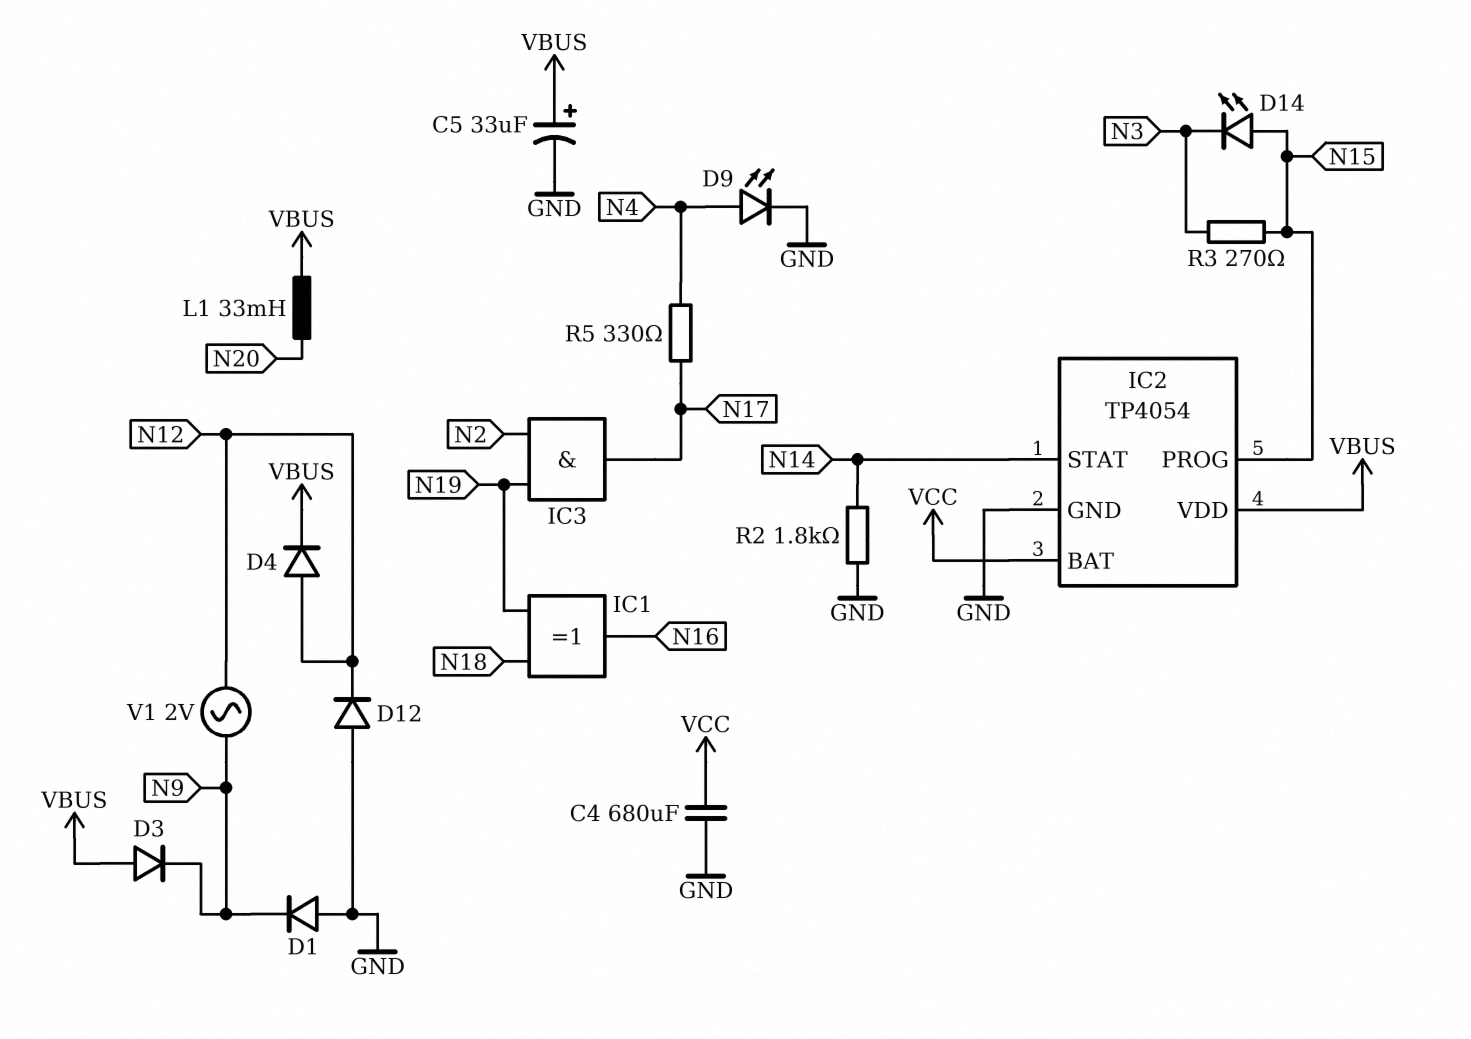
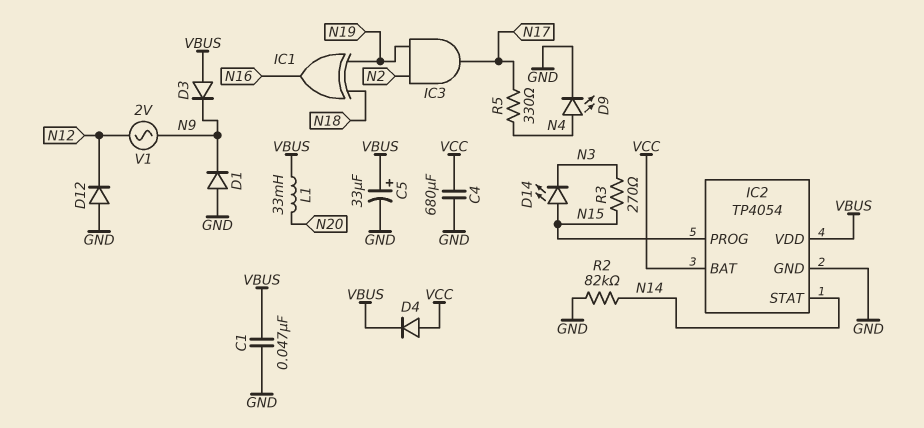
C1: none -> 47nF (GND, VBUS)
D4: diode (A N12, K VBUS) -> diode (A VCC, K VBUS)
R2: 1.8k (GND, N14) -> 82k (GND, N14)

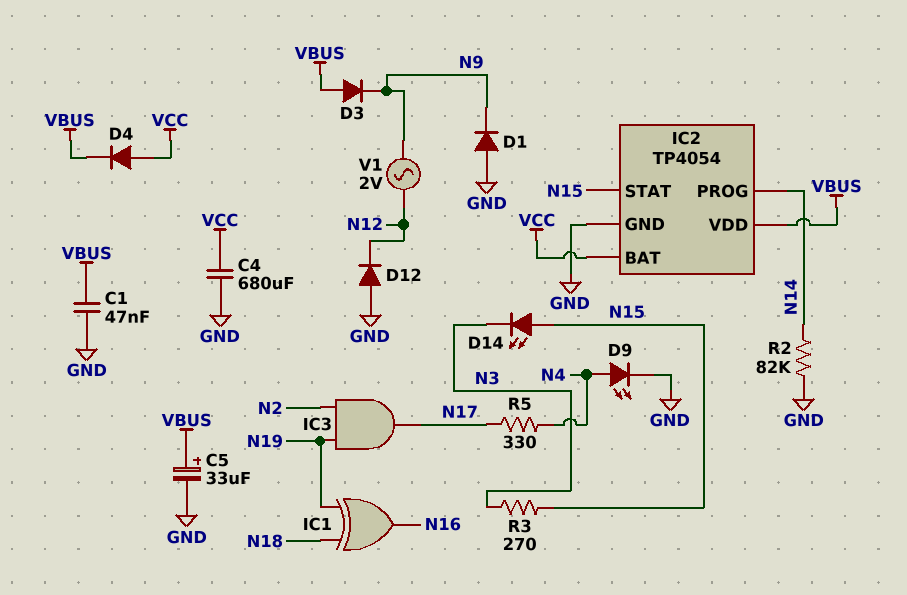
IC2 pin PROG: N15 -> N14
IC2 pin STAT: N14 -> N15
L1: 33mH (N20, VBUS) -> none

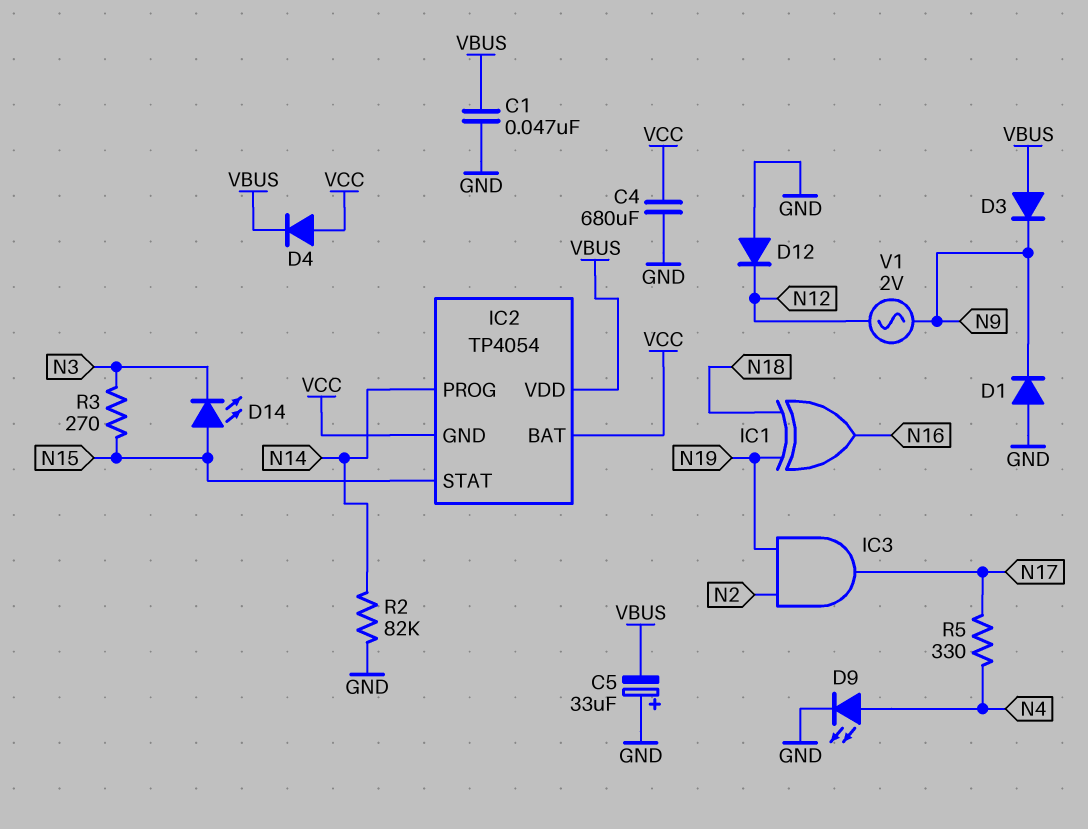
C5: 33uF (plus VBUS, minus GND) -> 33uF (plus GND, minus VBUS)
IC2 pin GND: GND -> VCC

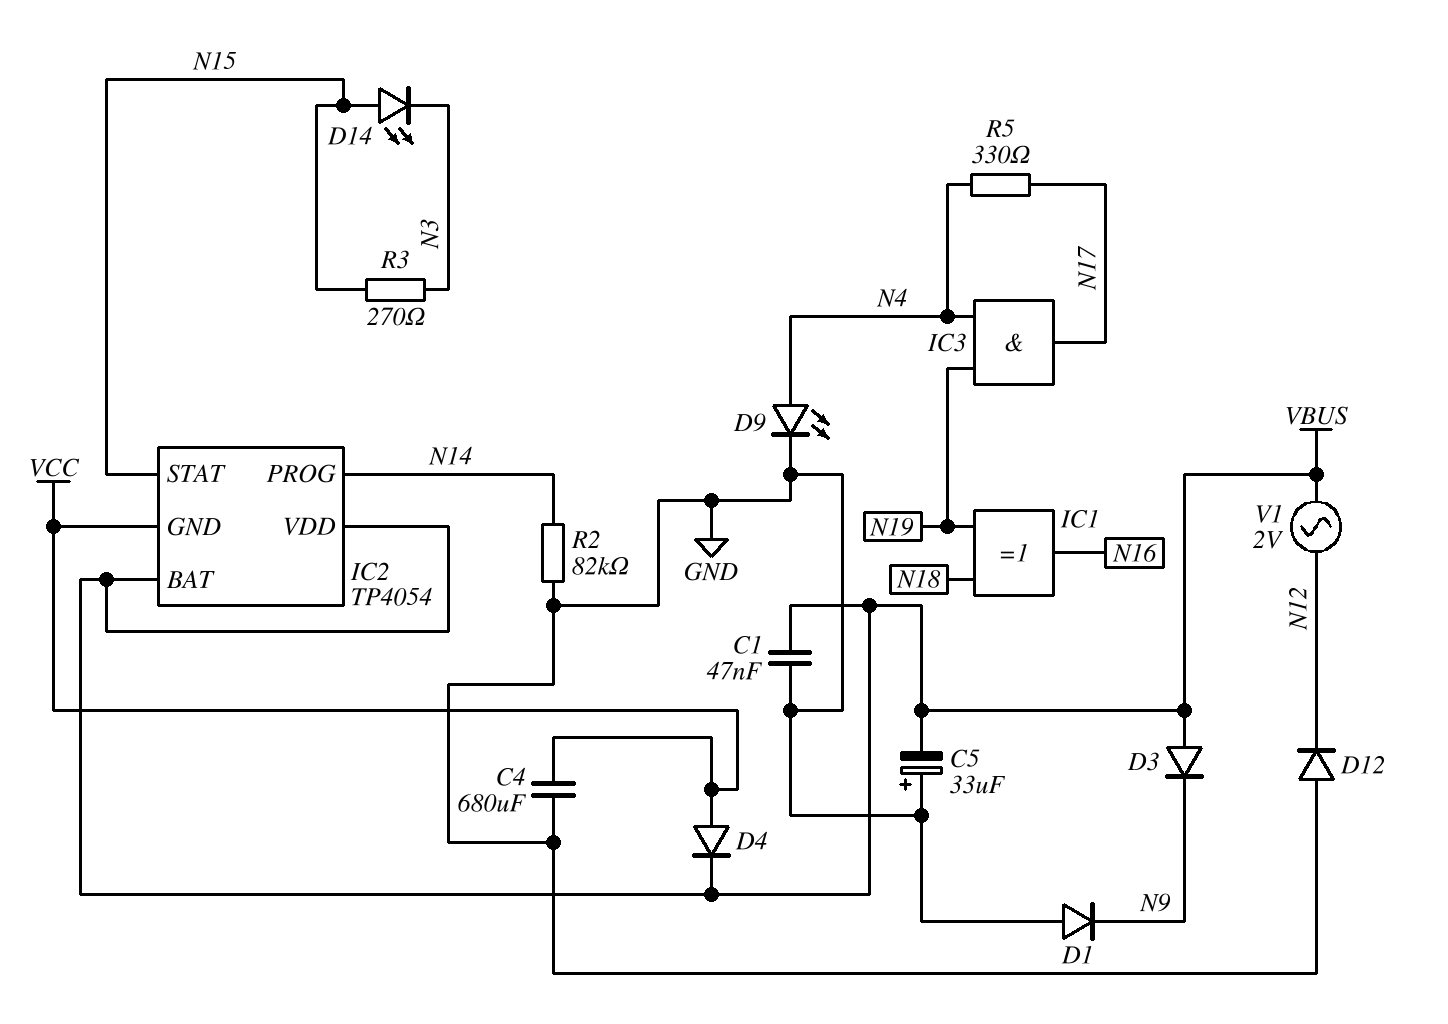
IC2 pin BAT: VCC -> VBUS
IC3: AND (in N2, in N19, out N17) -> AND (in N4, in N19, out N17)
V1: AC 2V (N9, N12) -> AC 2V (N12, VBUS)

